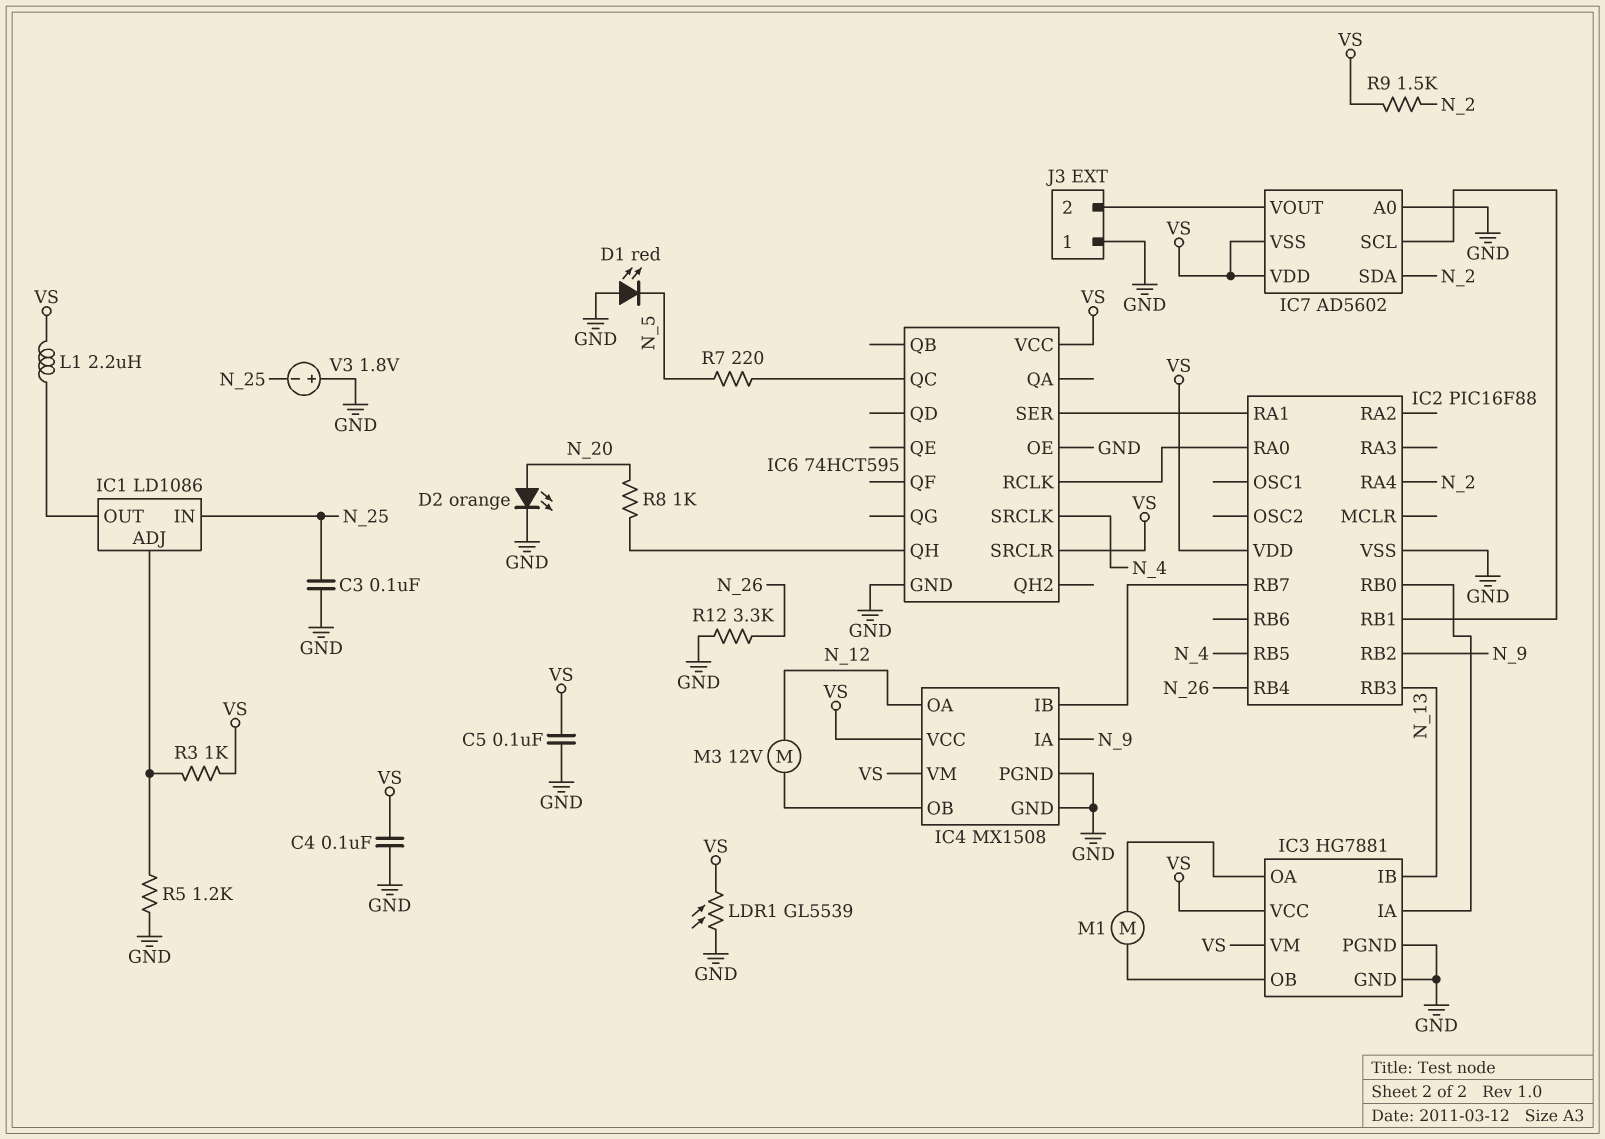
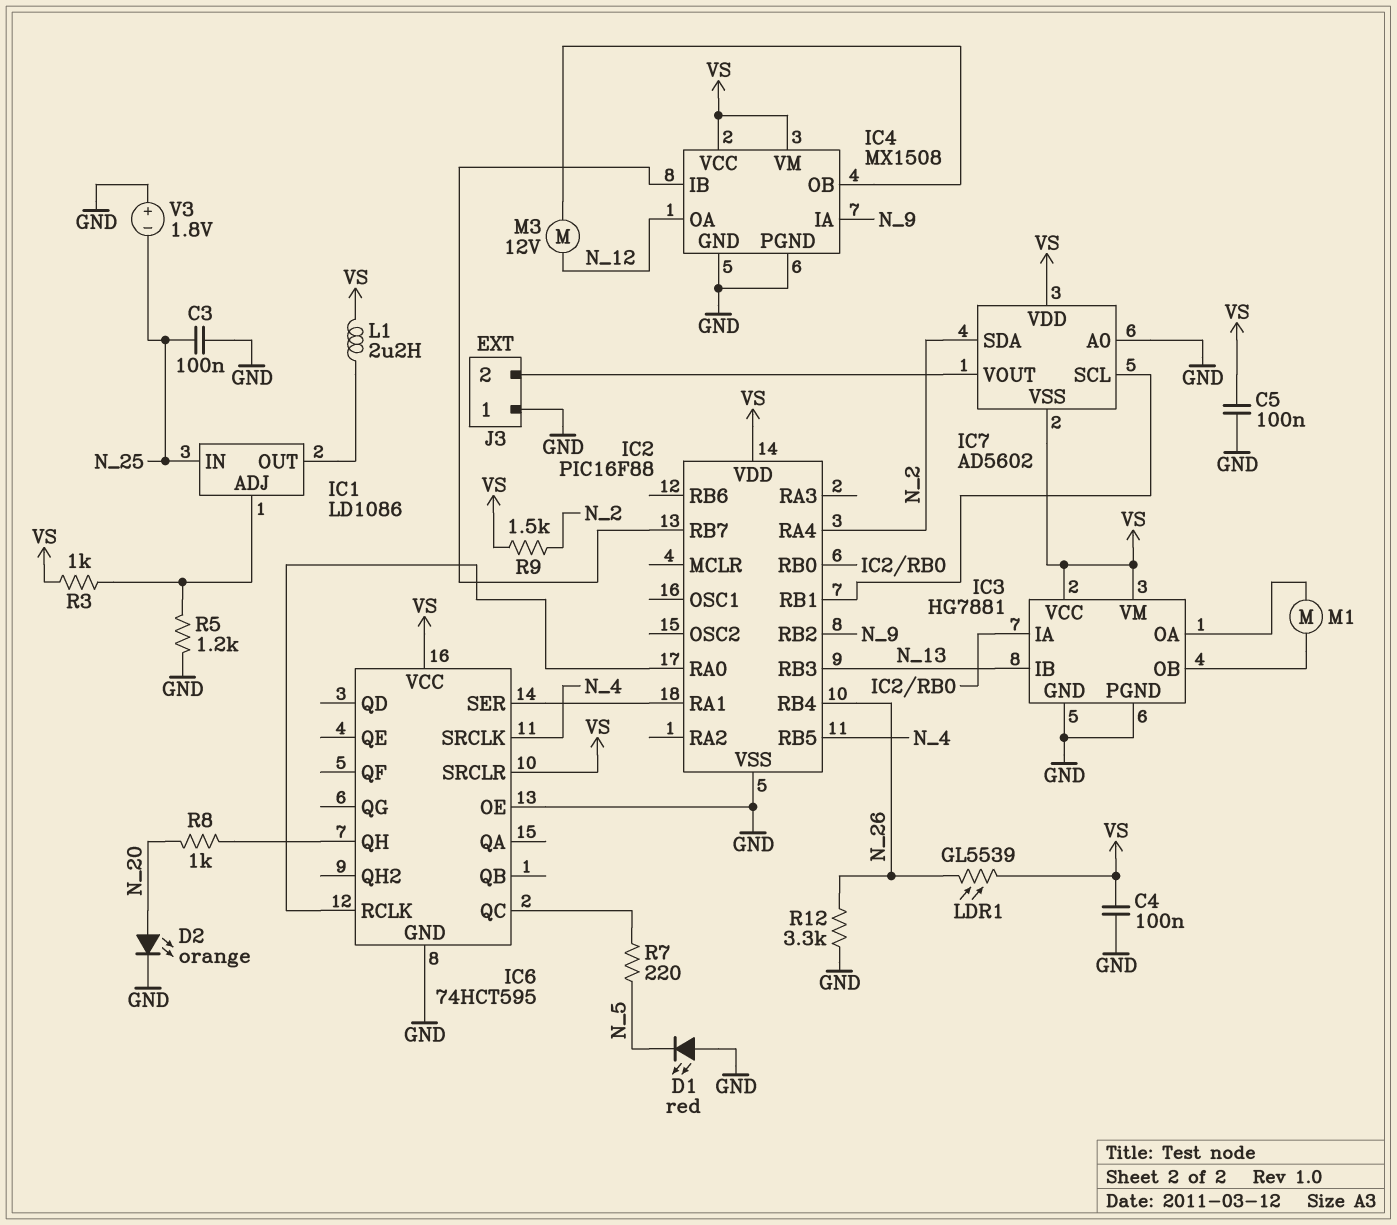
LDR1: GL5539 (GND, VS) -> GL5539 (N_26, VS)

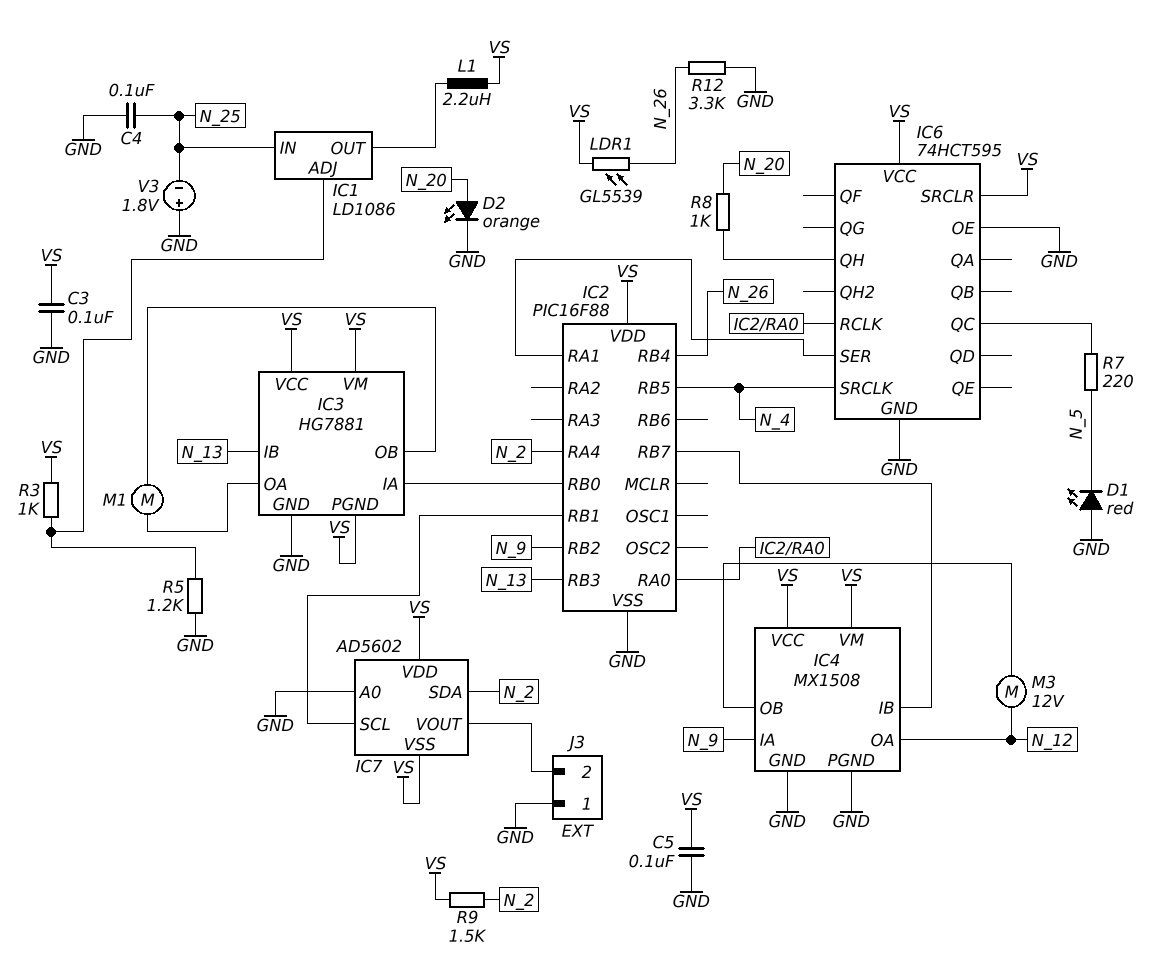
C3: 100nF (GND, N_25) -> 100nF (GND, VS)
C4: 100nF (GND, VS) -> 100nF (GND, N_25)
IC3 pin PGND: GND -> VS

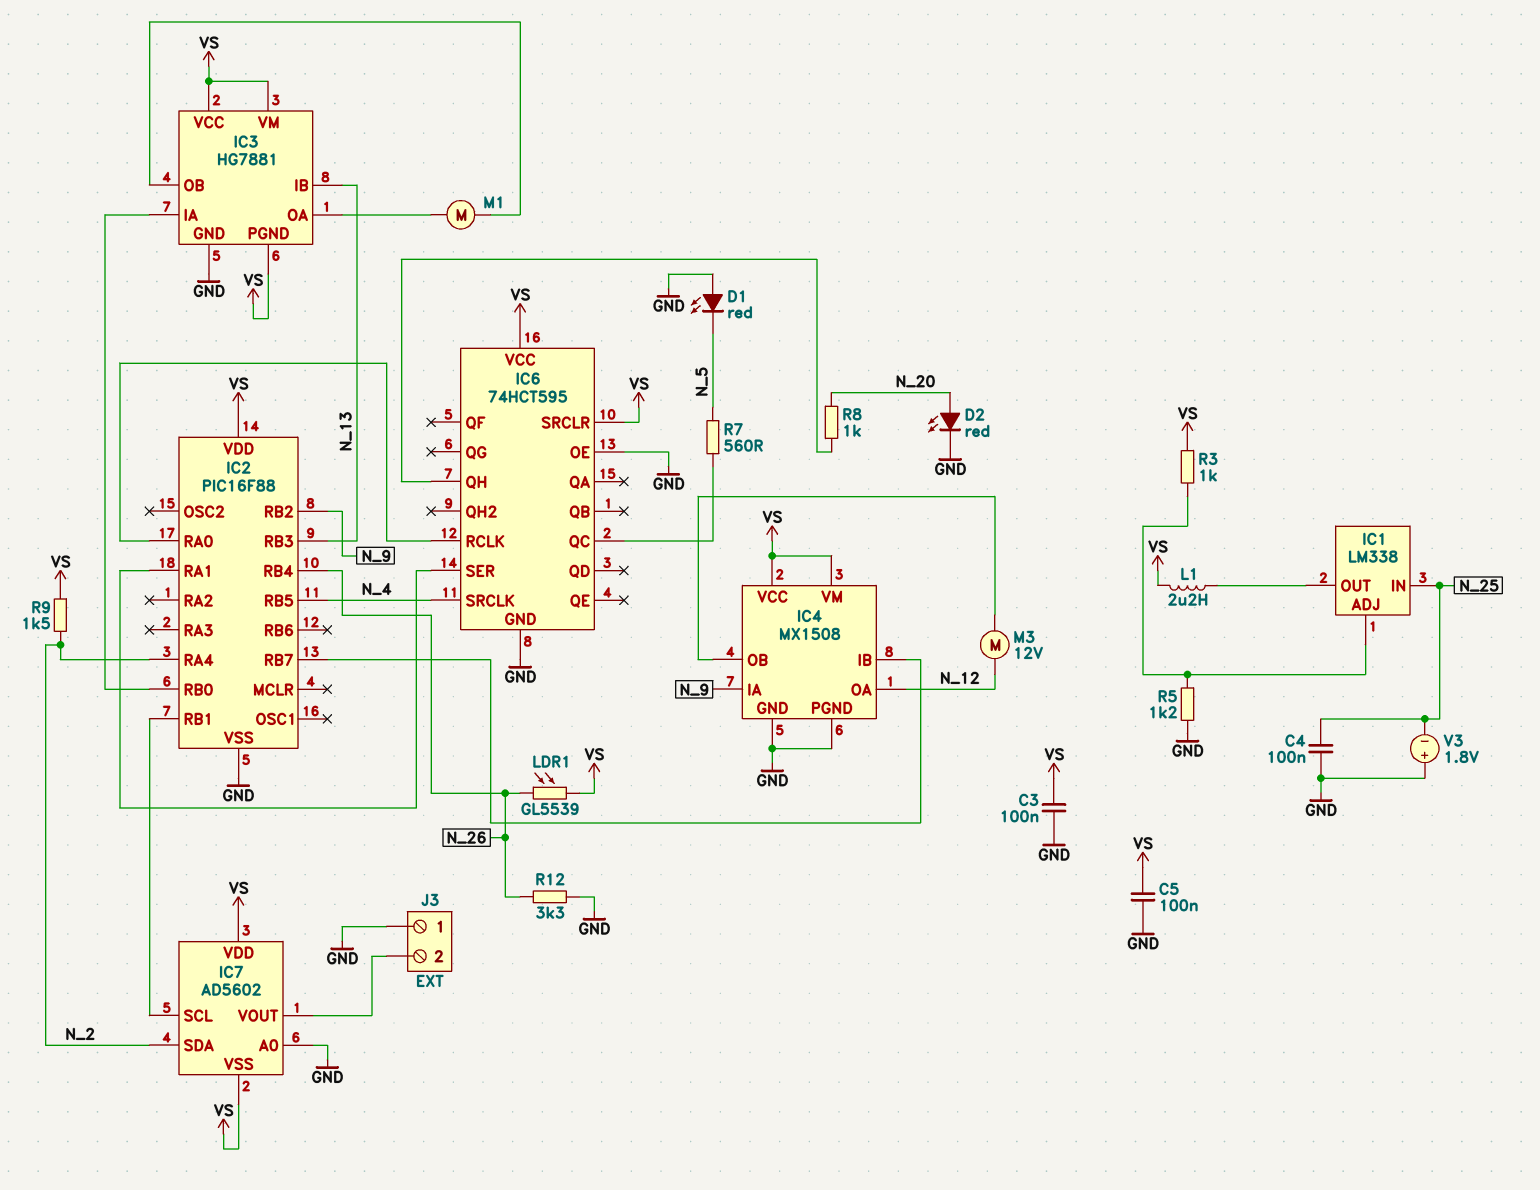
D2: LED orange (A N_20, K GND) -> LED red (A N_20, K GND)
IC1: LD1086 -> LM338
R7: 220 (IC6/QC, N_5) -> 560 (IC6/QC, N_5)

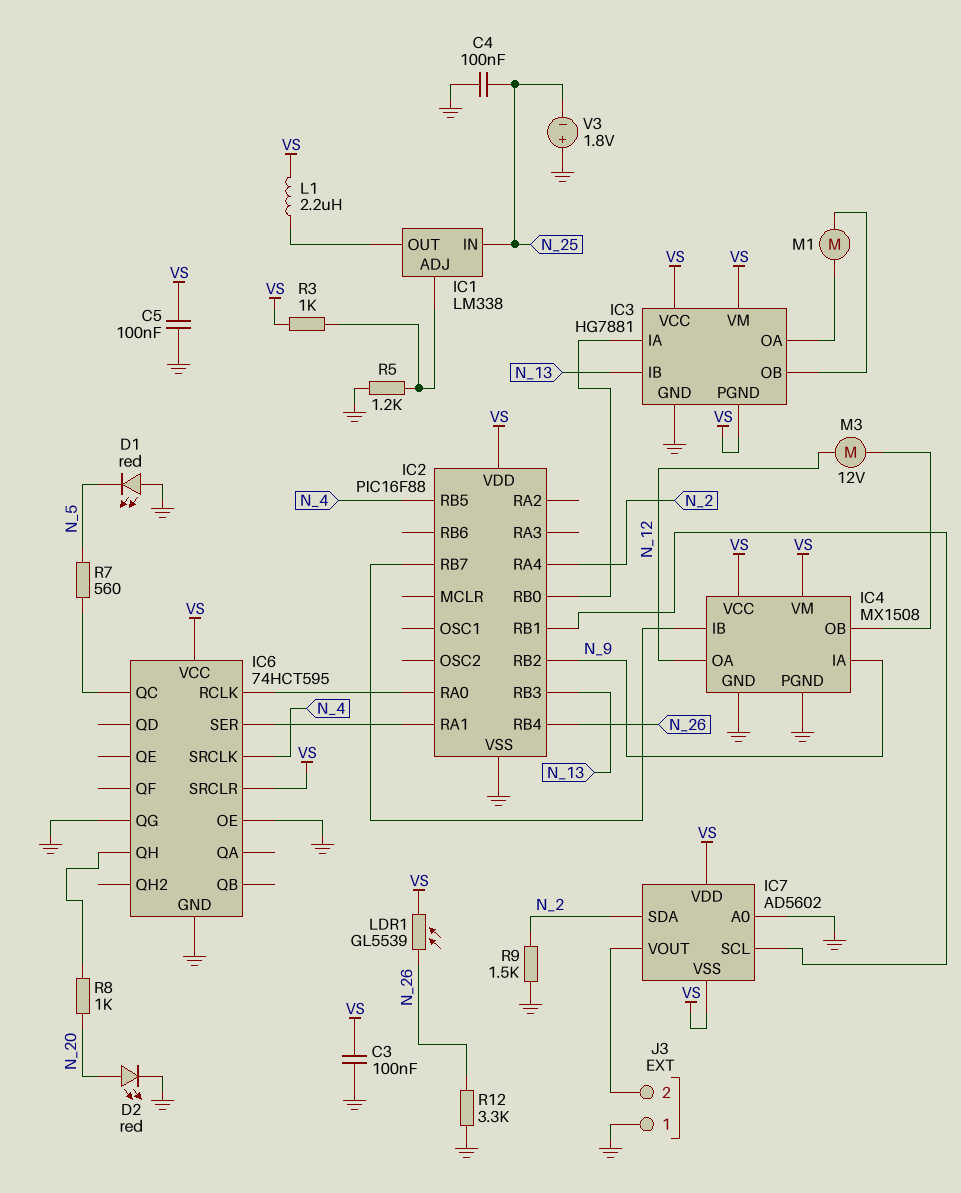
IC6 pin QG: none -> GND
R9: 1.5k (N_2, VS) -> 1.5k (GND, N_2)

